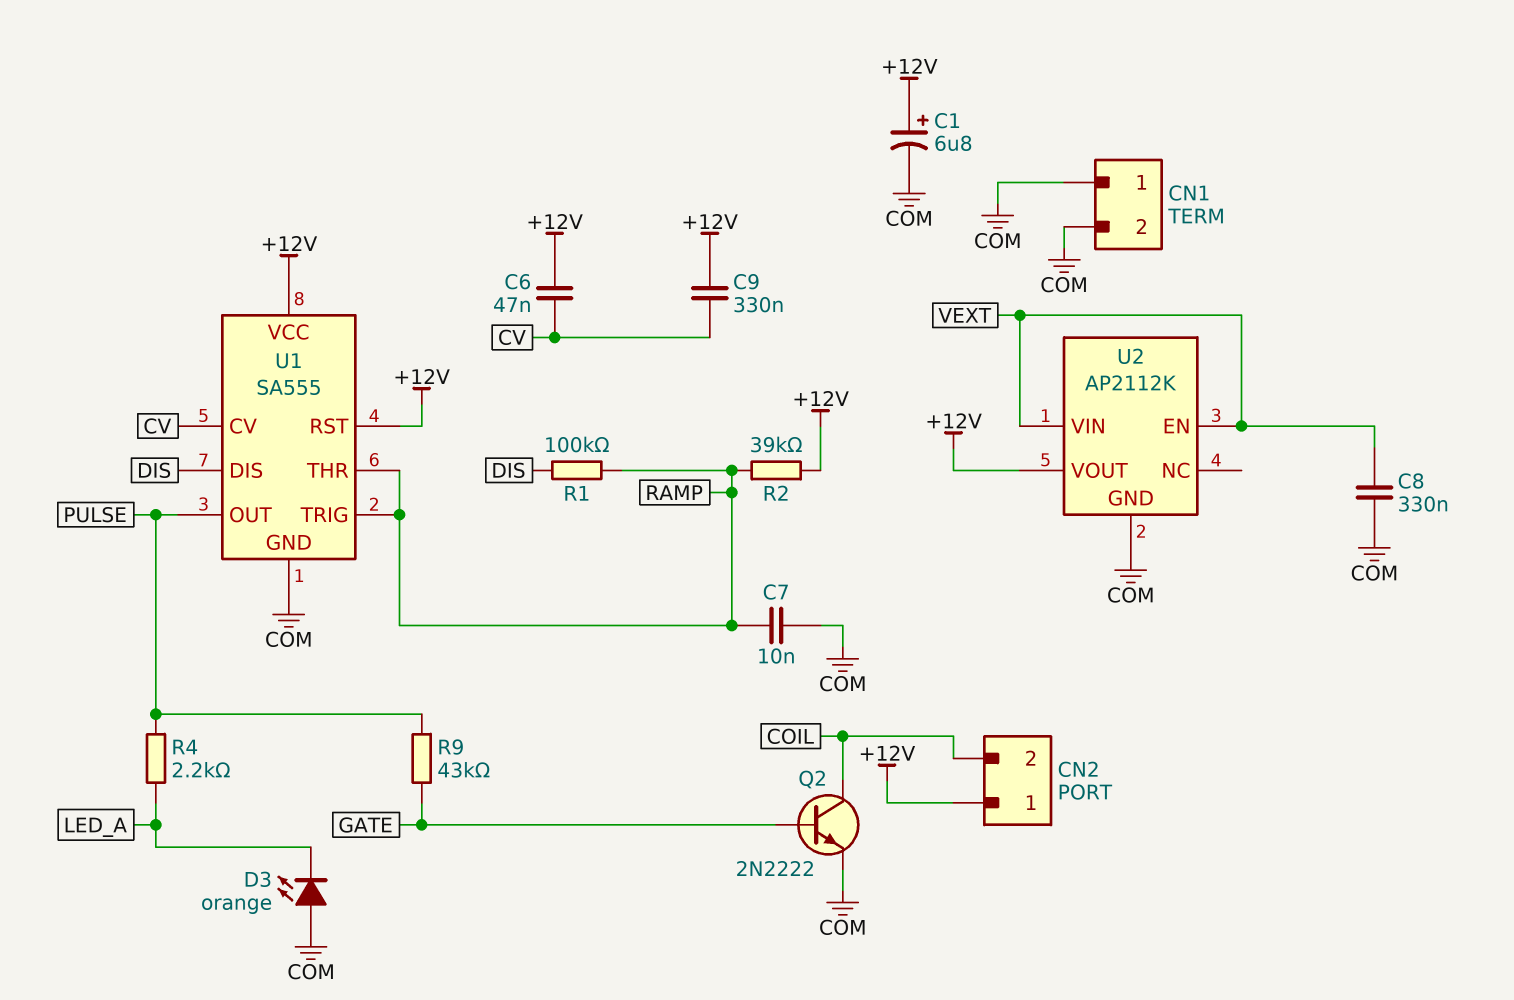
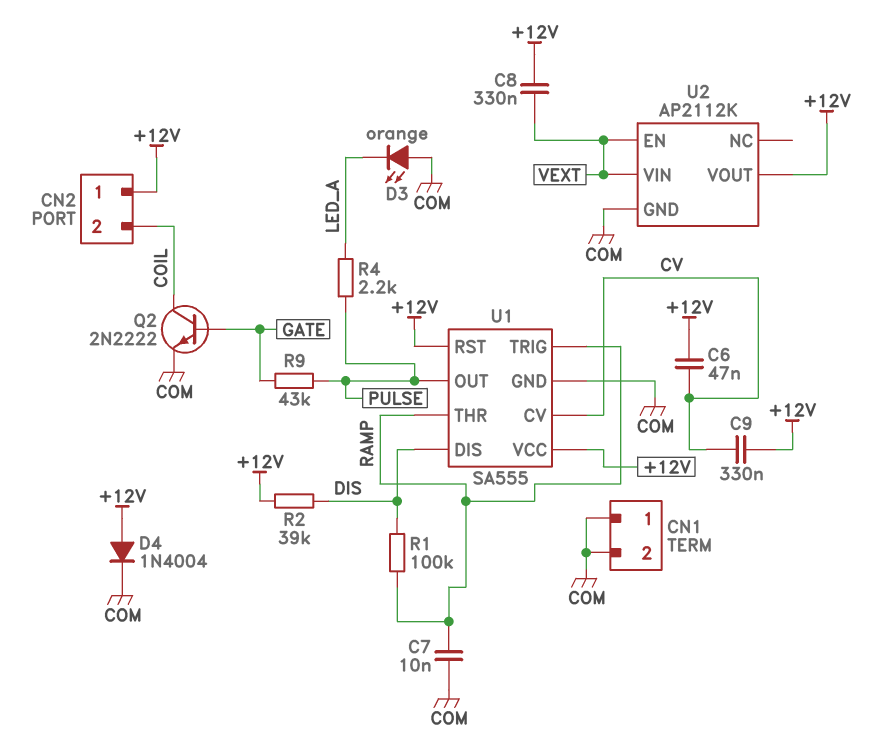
C1: 6.8uF (plus +12V, minus COM) -> none
C8: 330nF (COM, VEXT) -> 330nF (+12V, VEXT)
D4: none -> diode 1N4004 (A +12V, K COM)
R2: 39k (+12V, RAMP) -> 39k (+12V, DIS)

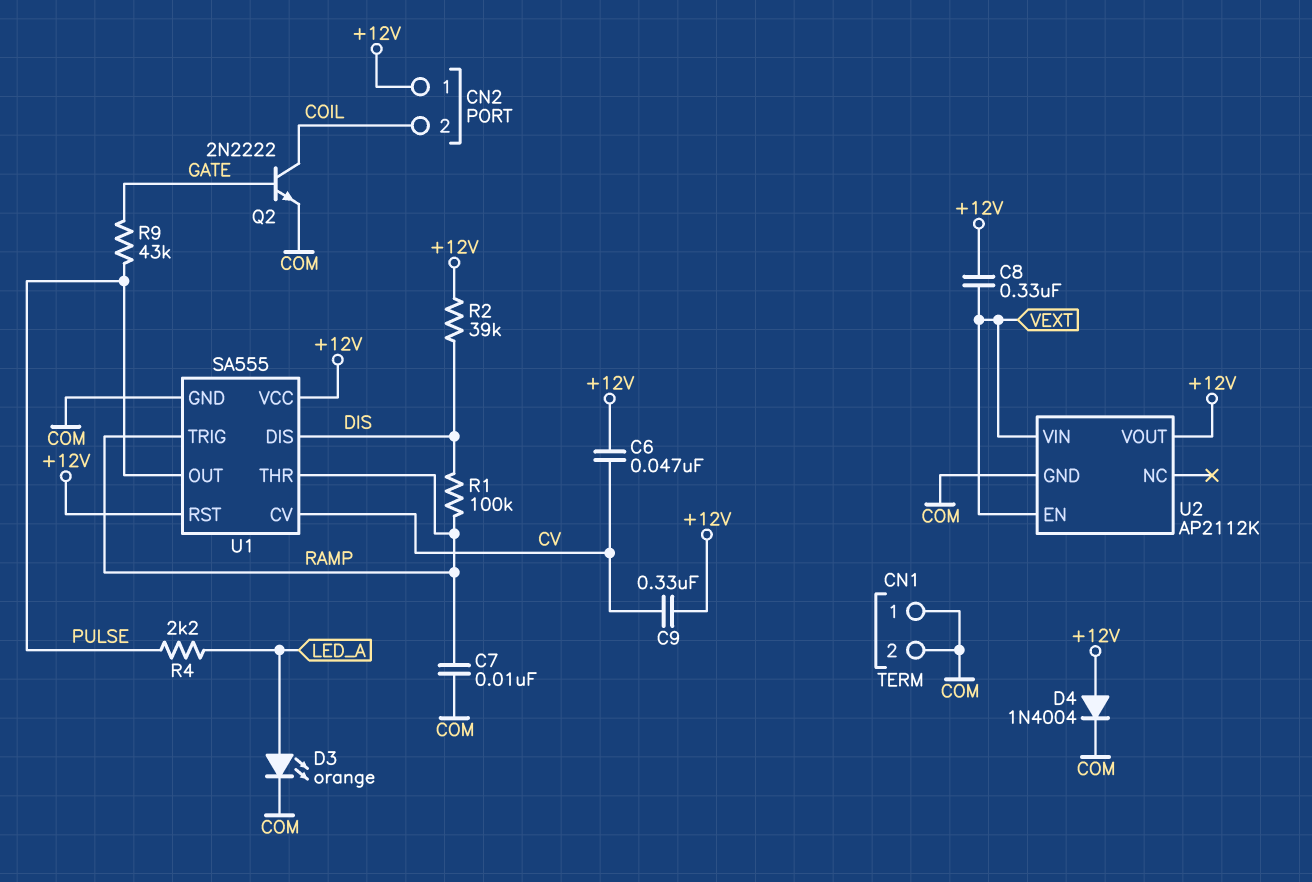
D3: LED orange (A COM, K LED_A) -> LED orange (A LED_A, K COM)

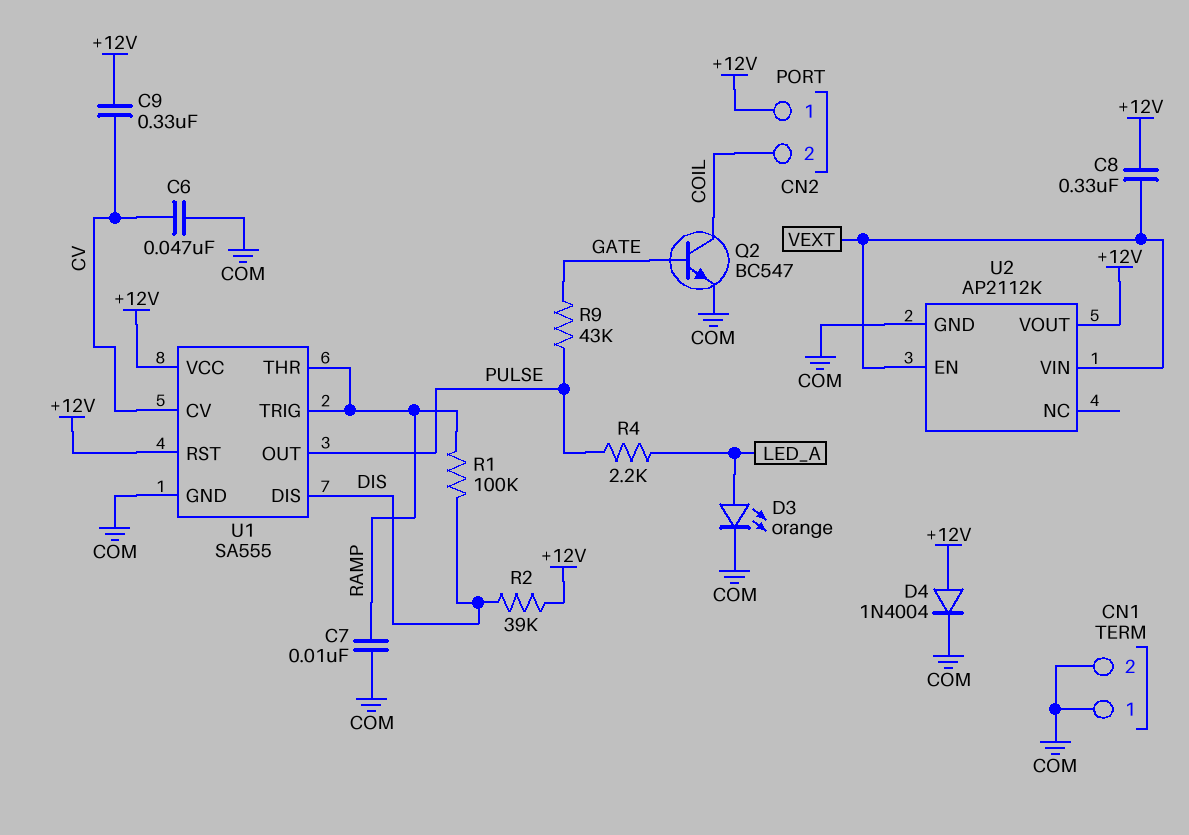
C6: 47nF (+12V, CV) -> 47nF (COM, CV)
Q2: NPN 2N2222 (B GATE, C COIL, E COM) -> NPN BC547 (B GATE, C COIL, E COM)

